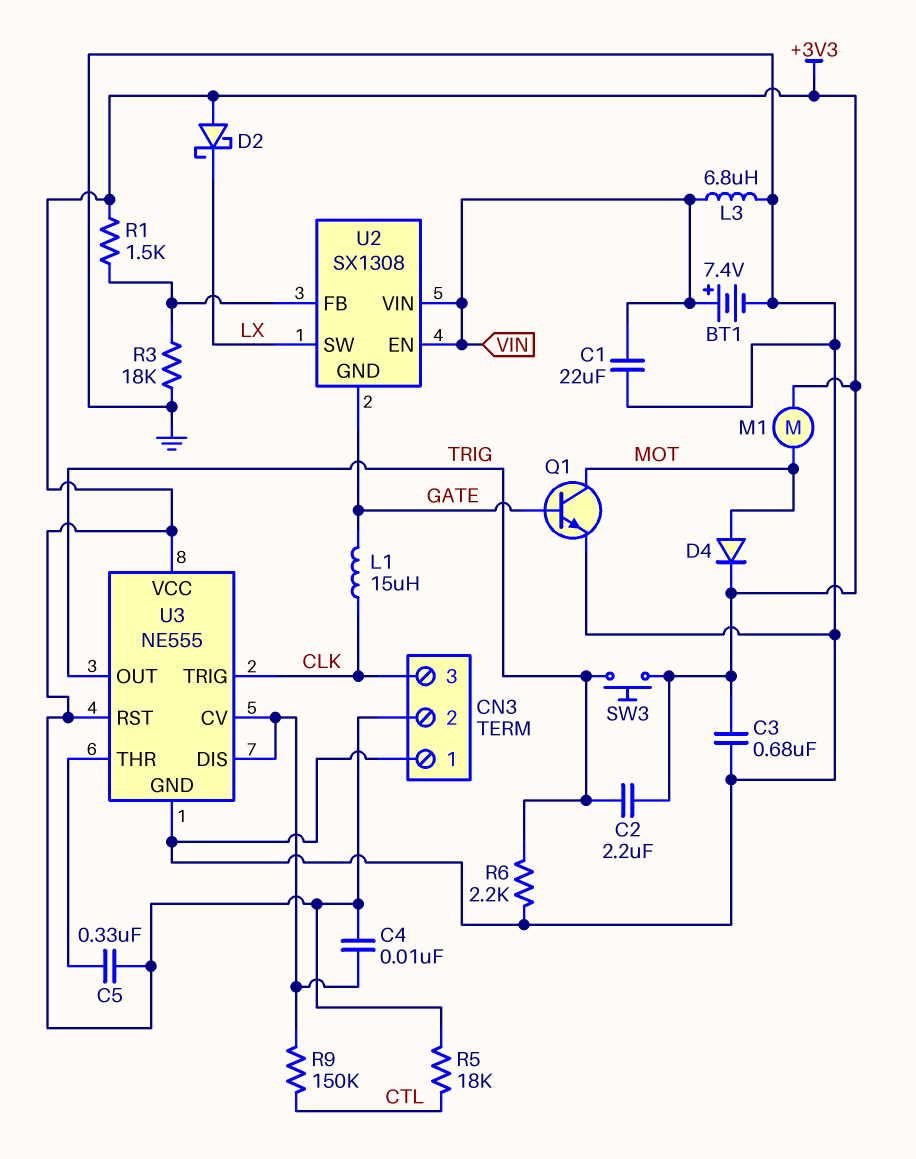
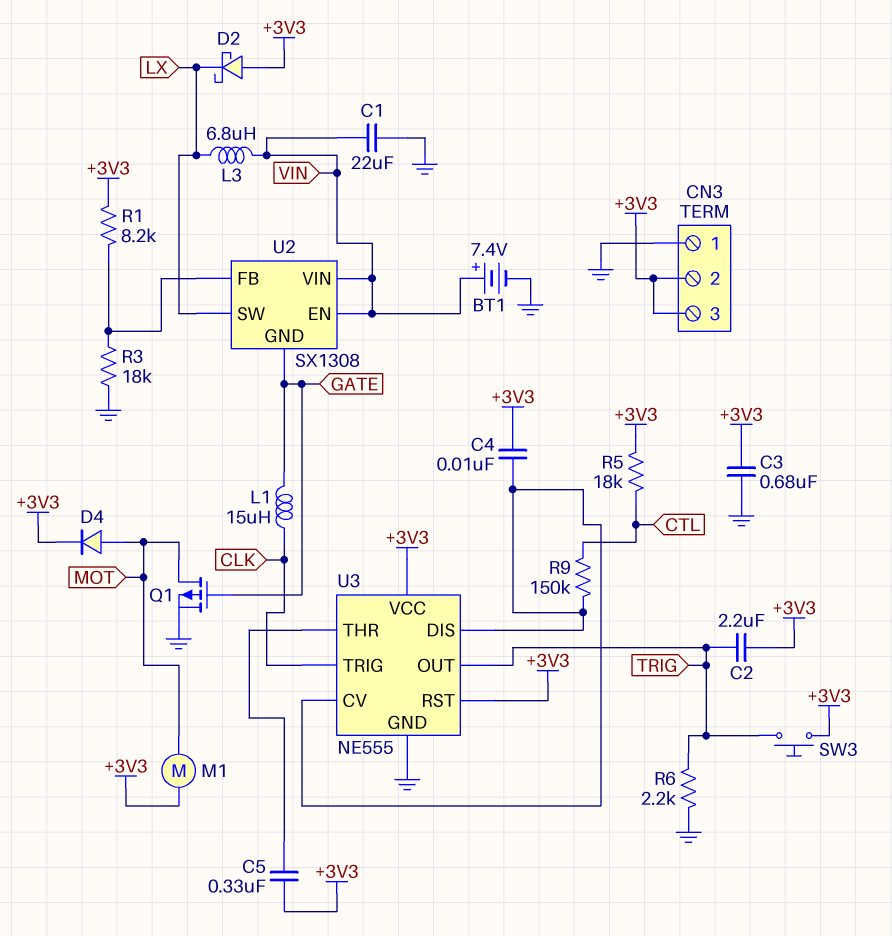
CN3 pin 3: CLK -> +3V3
L3: 6.8uH (GND, VIN) -> 6.8uH (LX, VIN)
Q1: NPN (B GATE, C MOT, E GND) -> PMOS (G GATE, D MOT, S GND)
R1: 1.5k (+3V3, U2/FB) -> 8.2k (+3V3, U2/FB)

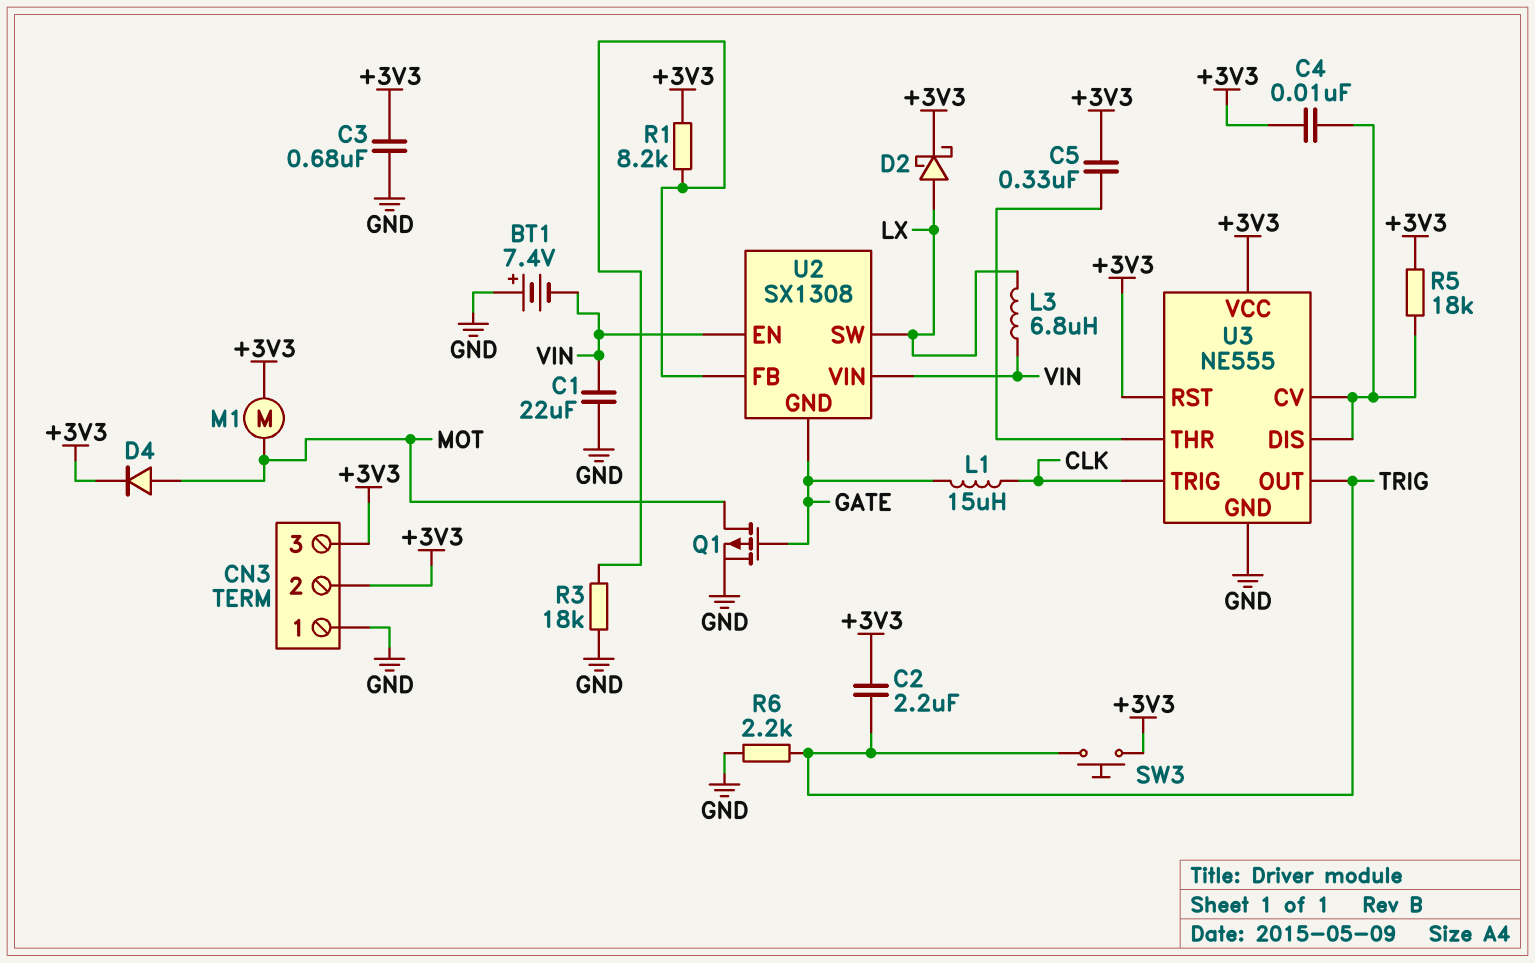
BT1: 7.4V (plus VIN, minus GND) -> 7.4V (plus GND, minus VIN)
D2: schottky (A +3V3, K LX) -> schottky (A LX, K +3V3)
R5: 18k (+3V3, CTL) -> 18k (+3V3, U3/CV)
R9: 150k (CTL, U3/CV) -> none

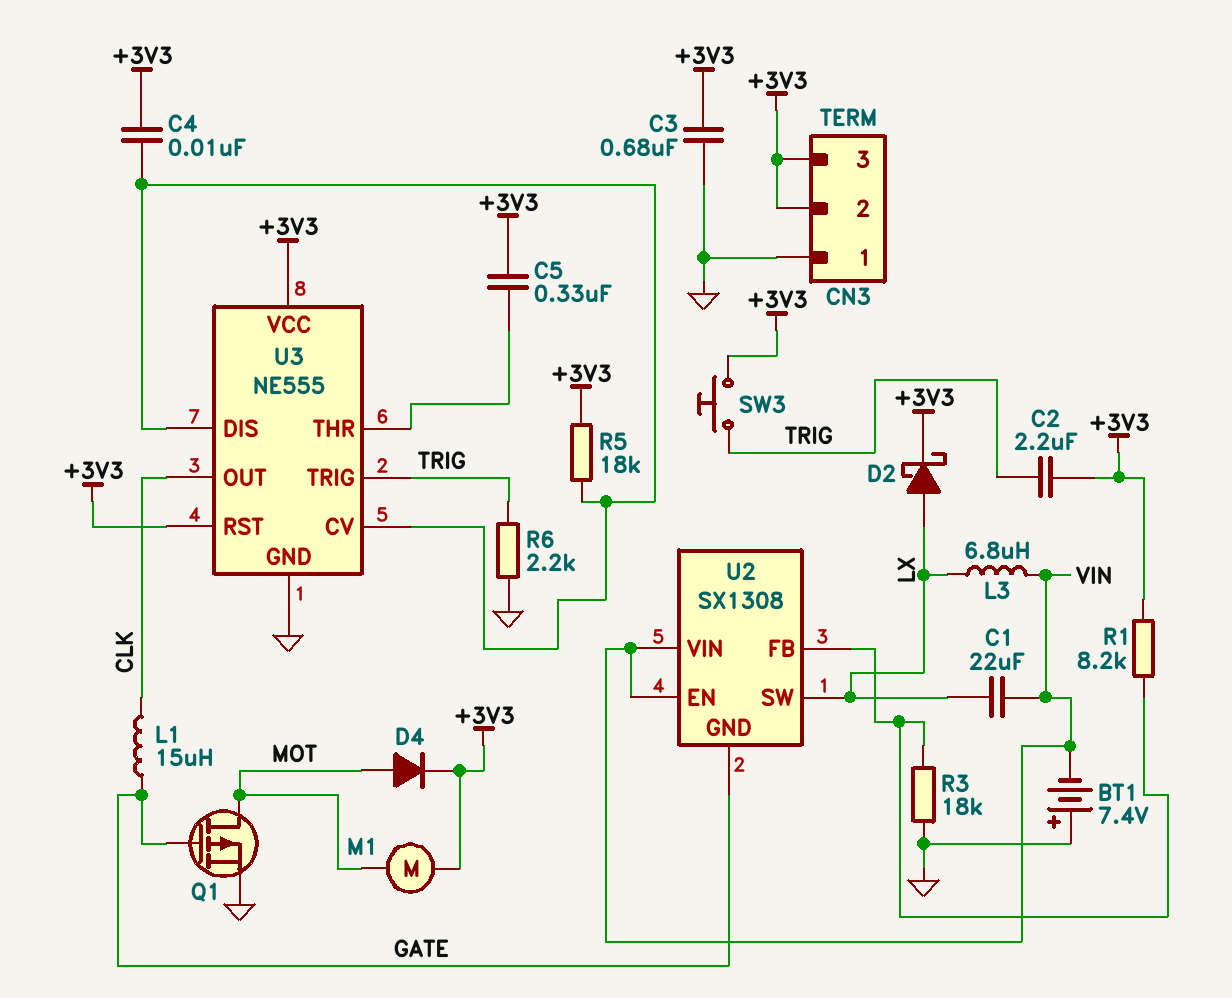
C1: 22uF (GND, VIN) -> 22uF (LX, VIN)
U3 pin OUT: TRIG -> CLK
U3 pin TRIG: CLK -> TRIG

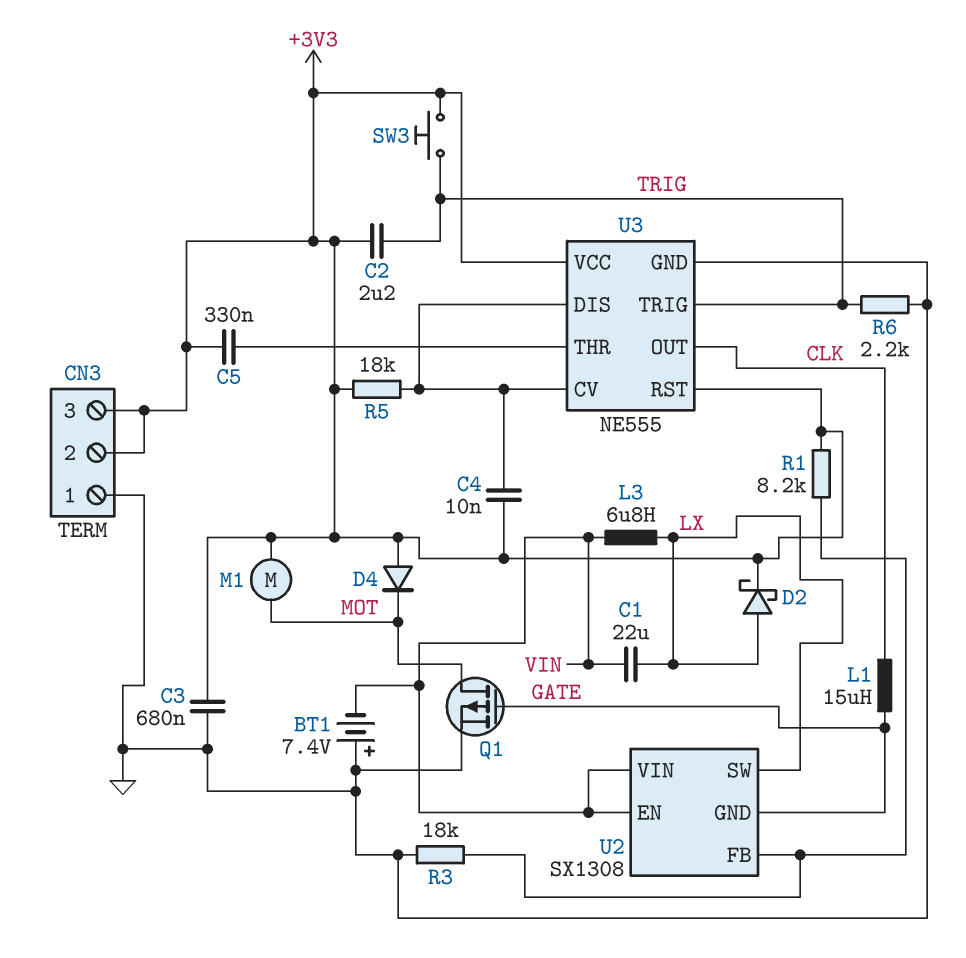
D4: diode (A MOT, K +3V3) -> diode (A +3V3, K MOT)

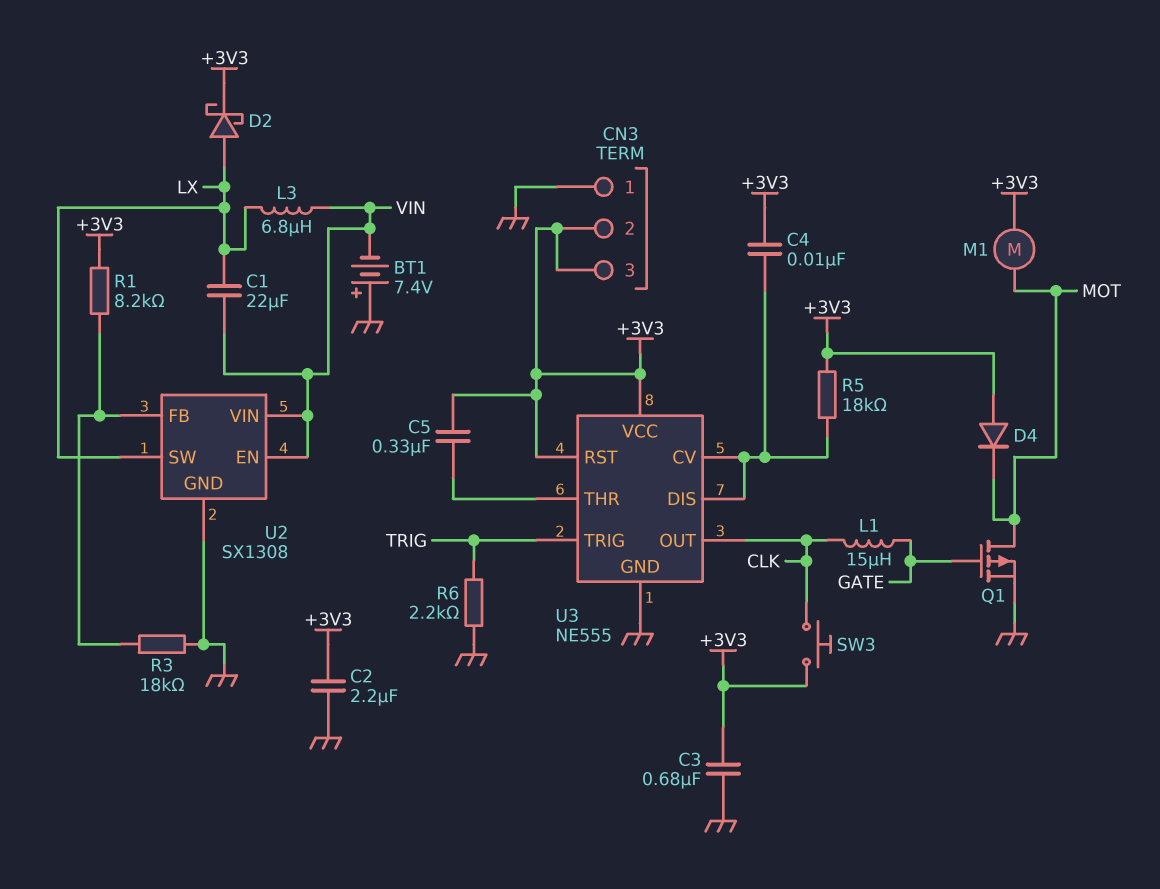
C2: 2.2uF (+3V3, TRIG) -> 2.2uF (+3V3, GND)
SW3: button (+3V3, TRIG) -> button (+3V3, CLK)
U2 pin GND: GATE -> GND

